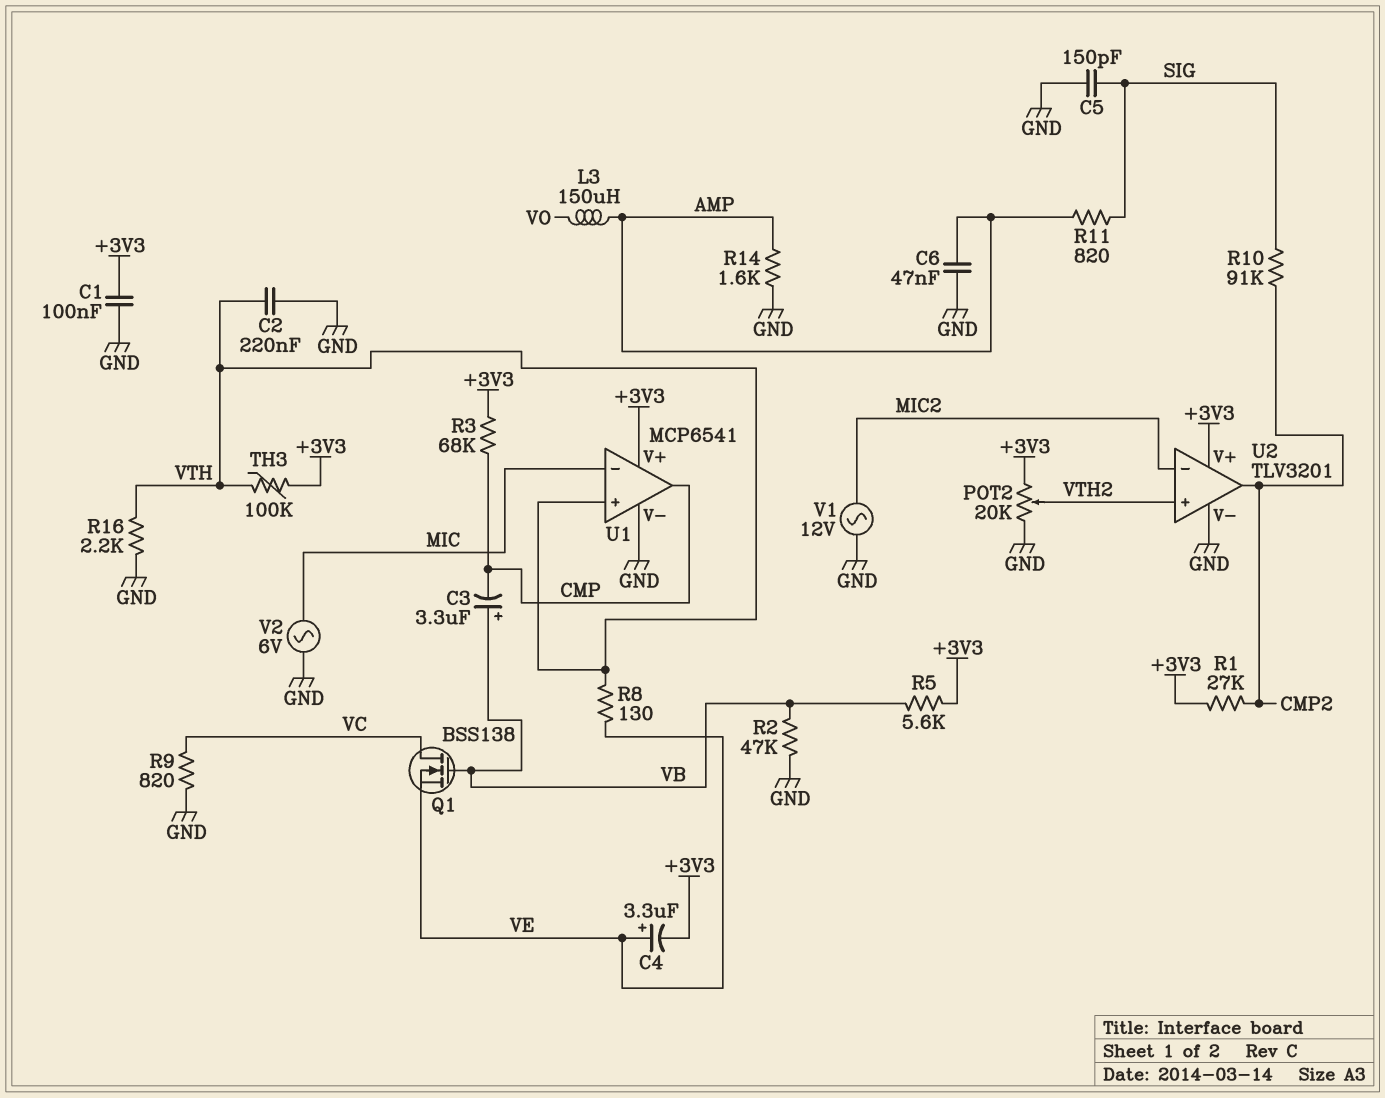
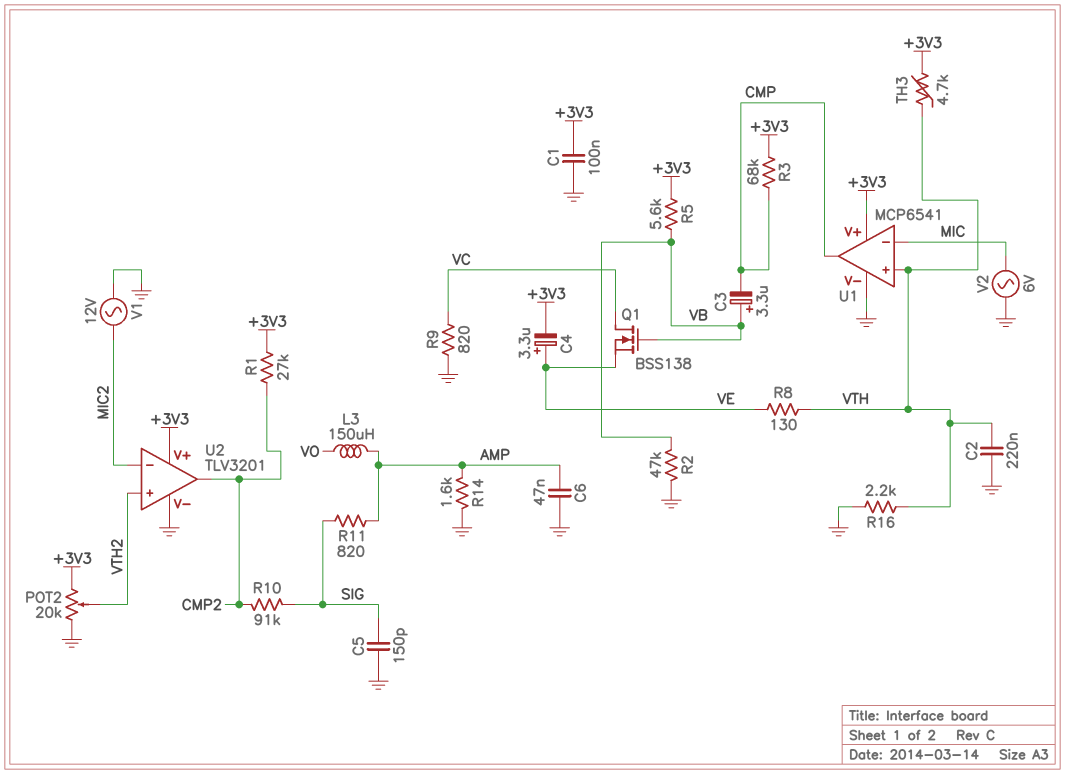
TH3: 100k (+3V3, VTH) -> 4.7k (+3V3, VTH)

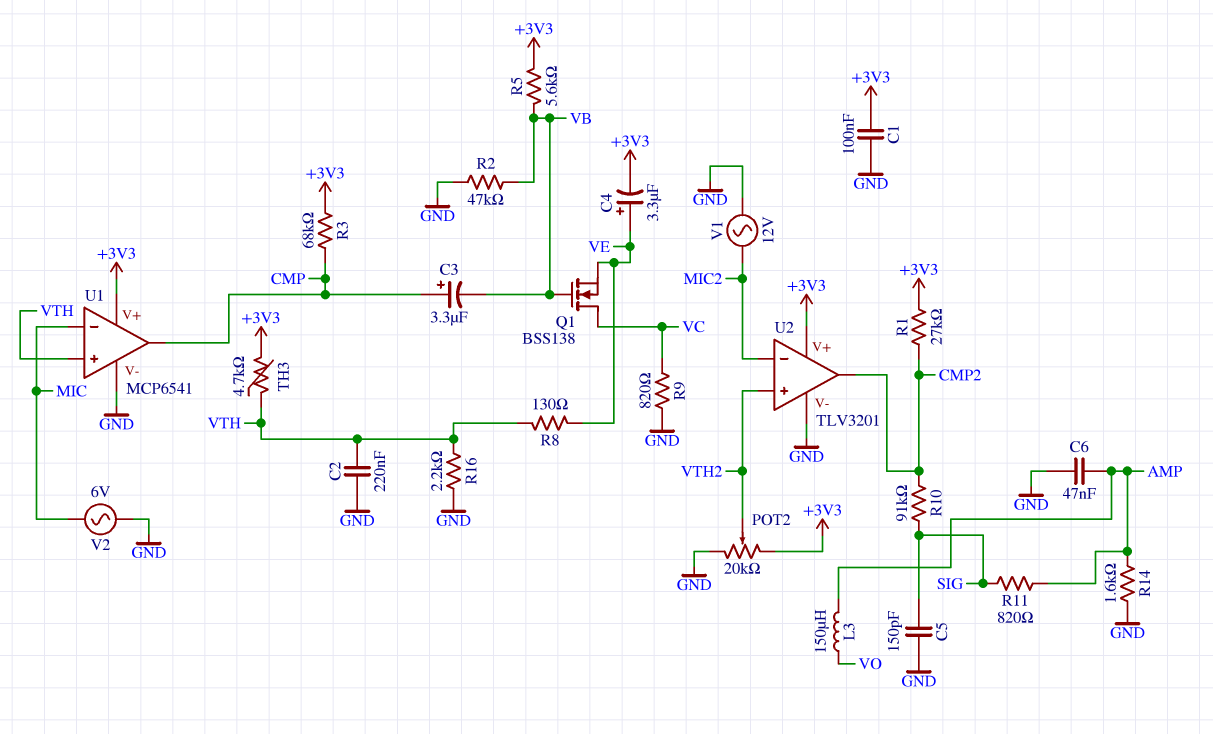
C3: 3.3uF (plus VB, minus CMP) -> 3.3uF (plus CMP, minus VB)

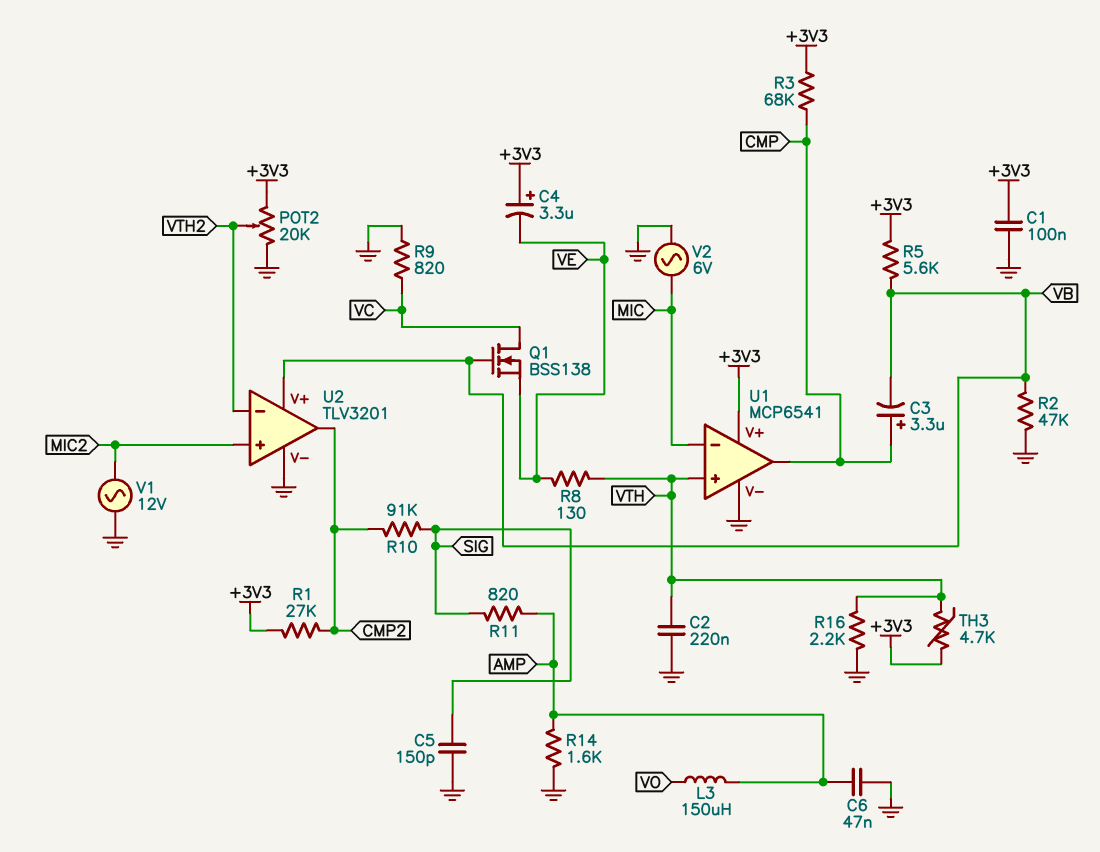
C4: 3.3uF (plus VE, minus +3V3) -> 3.3uF (plus +3V3, minus VE)
U2 pin V+: +3V3 -> VB
U2 pin in+: VTH2 -> MIC2
U2 pin in-: MIC2 -> VTH2

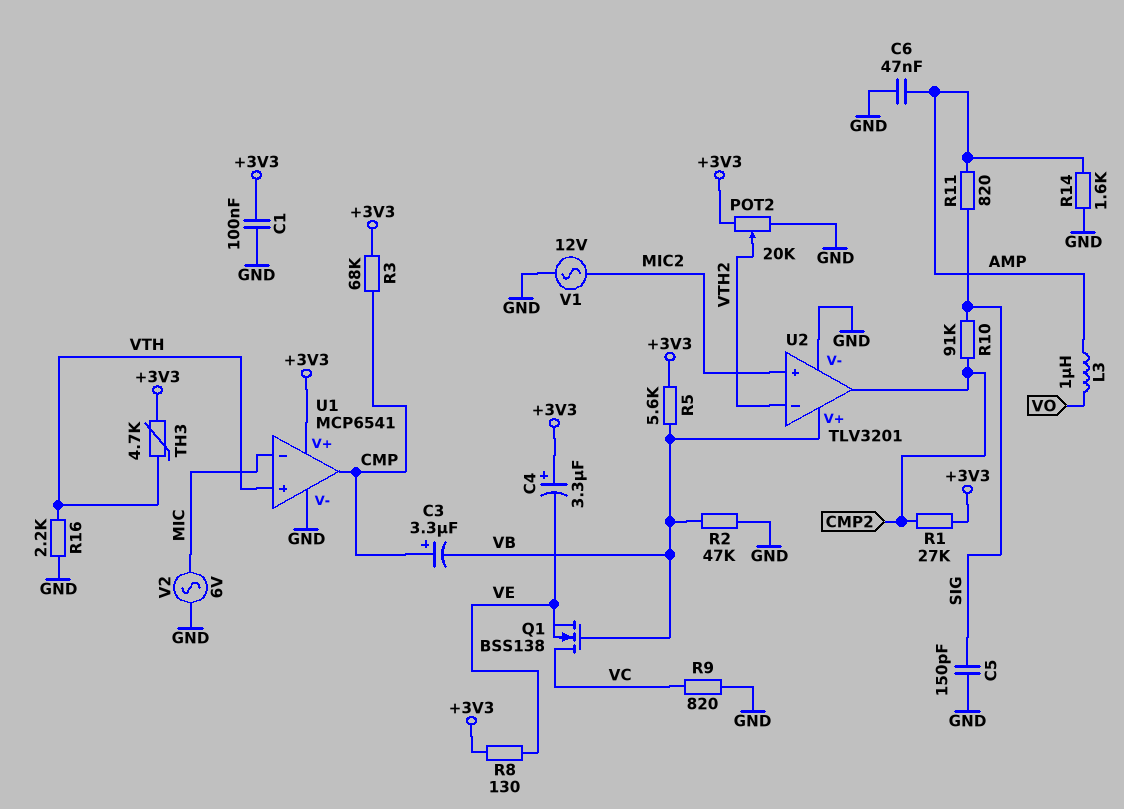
C2: 220nF (GND, VTH) -> none
L3: 150uH (AMP, VO) -> 1uH (AMP, VO)
R8: 130 (VE, VTH) -> 130 (+3V3, VE)

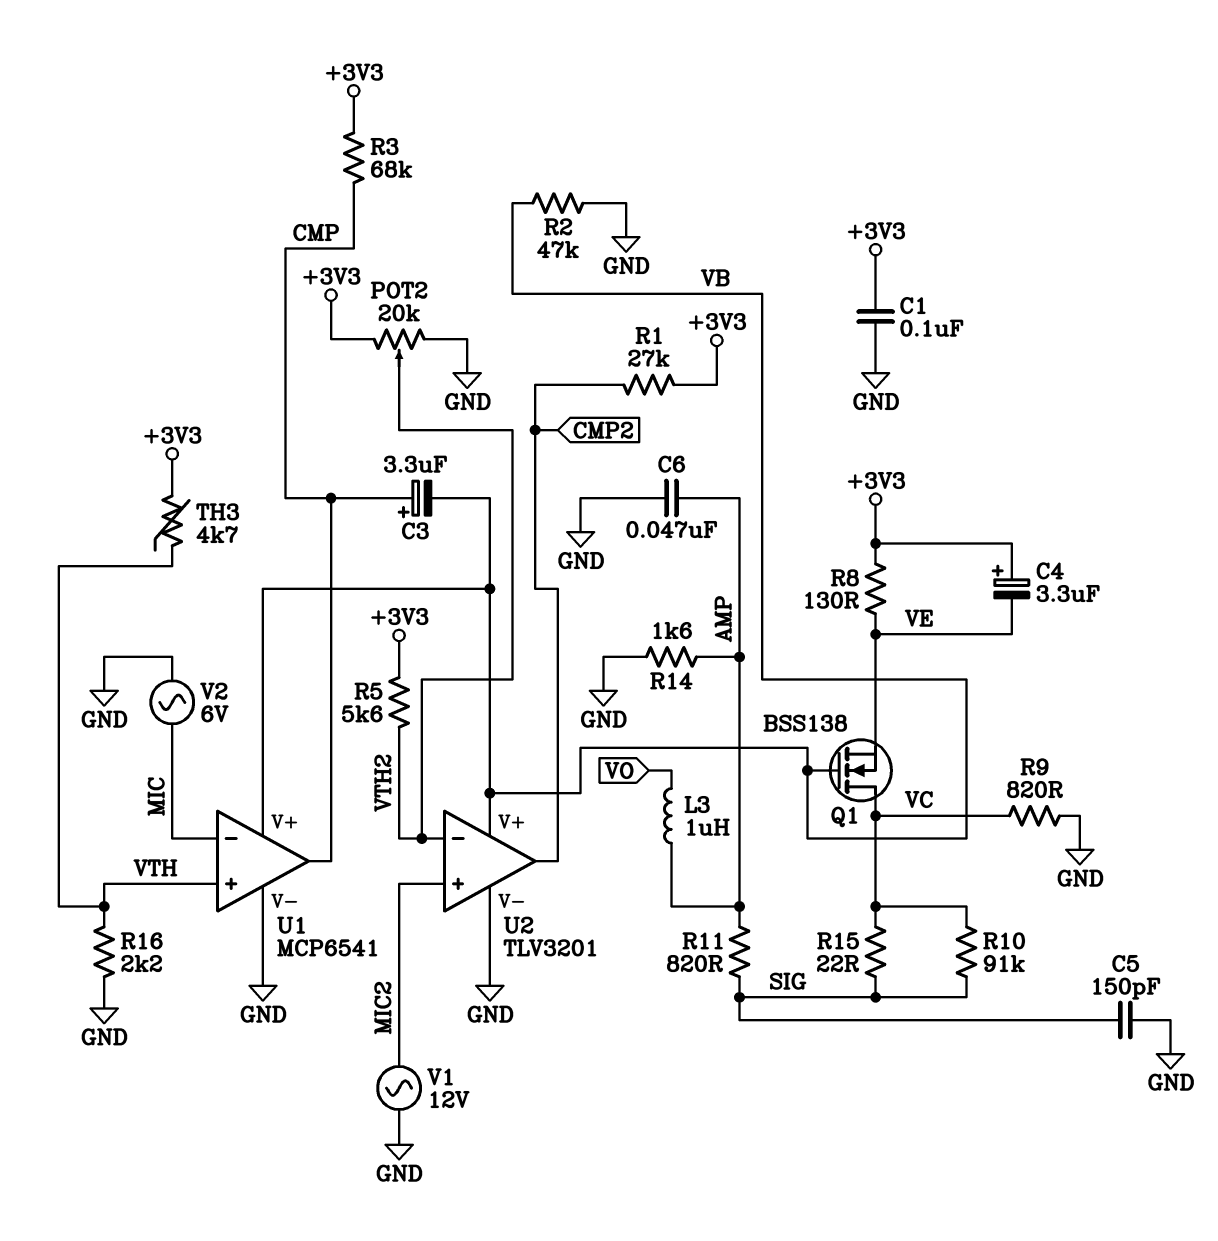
R5: 5.6k (+3V3, VB) -> 5.6k (+3V3, VTH2)
R10: 91k (CMP2, SIG) -> 91k (SIG, VC)
R15: none -> 22 (SIG, VC)
U1 pin V+: +3V3 -> VB

